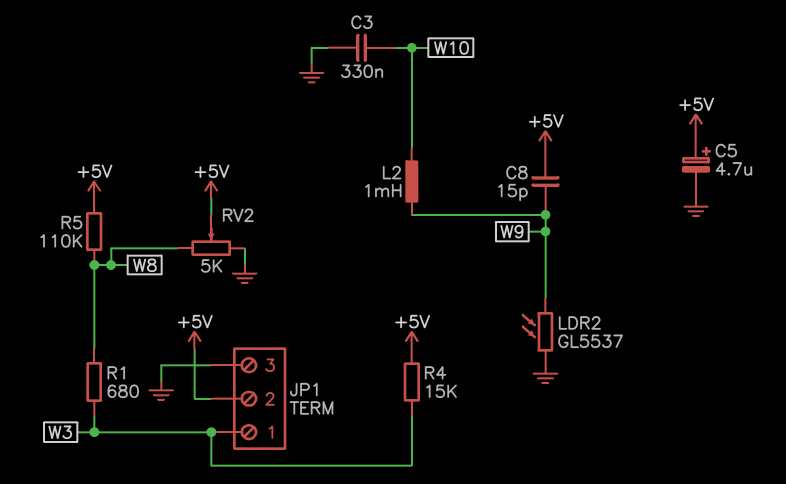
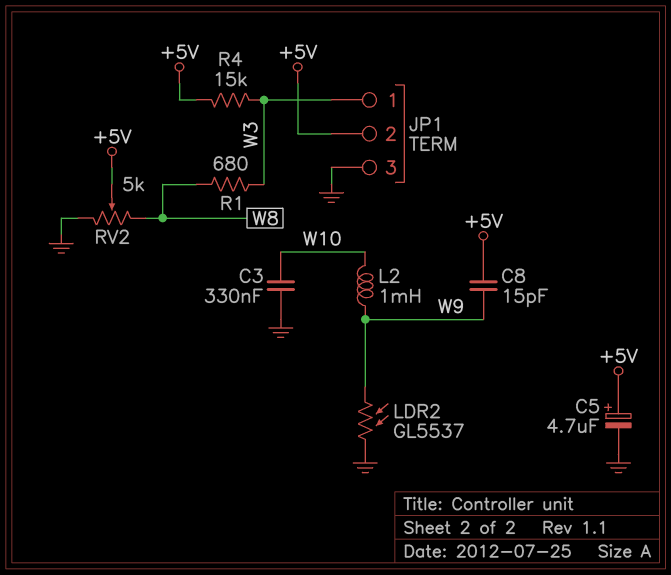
R5: 110k (+5V, W8) -> none

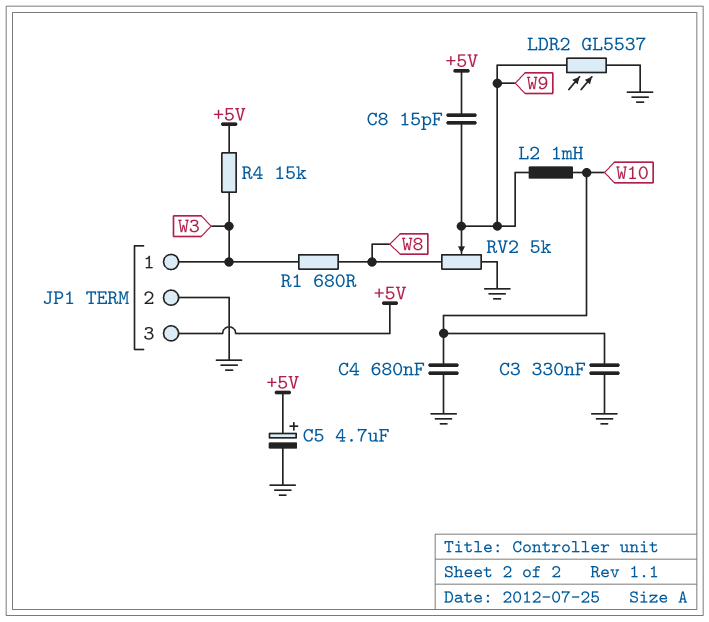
C4: none -> 680nF (GND, W10)
JP1 pin 2: +5V -> GND
JP1 pin 3: GND -> +5V
RV2: 5k (GND, W8, wiper +5V) -> 5k (GND, W8, wiper W9)

